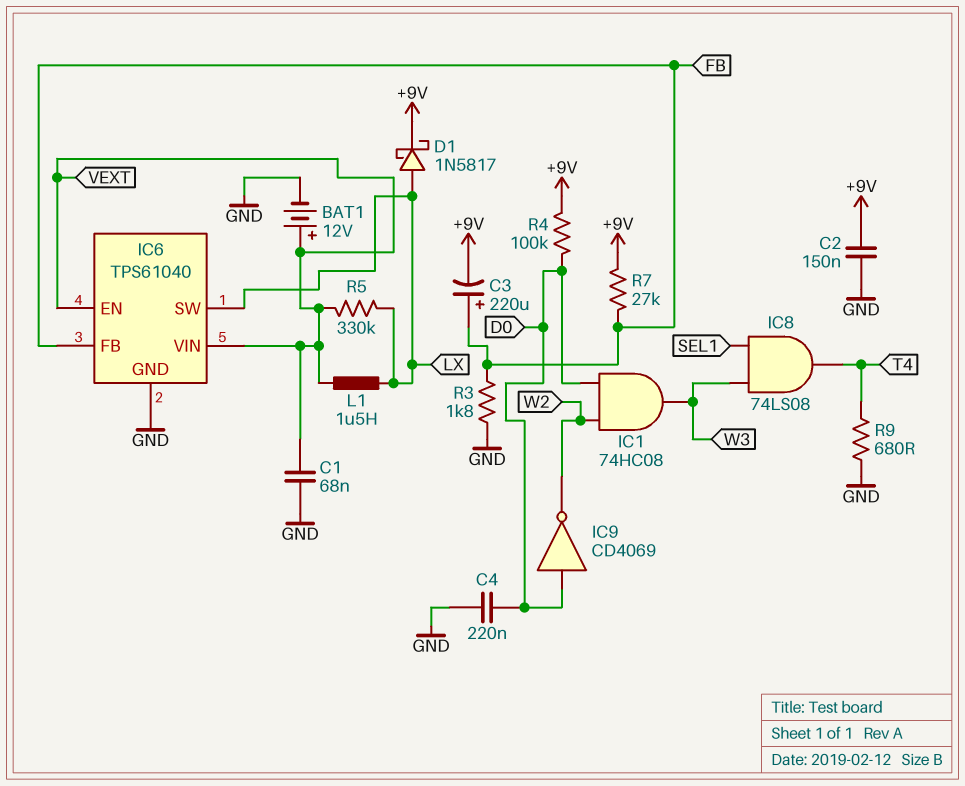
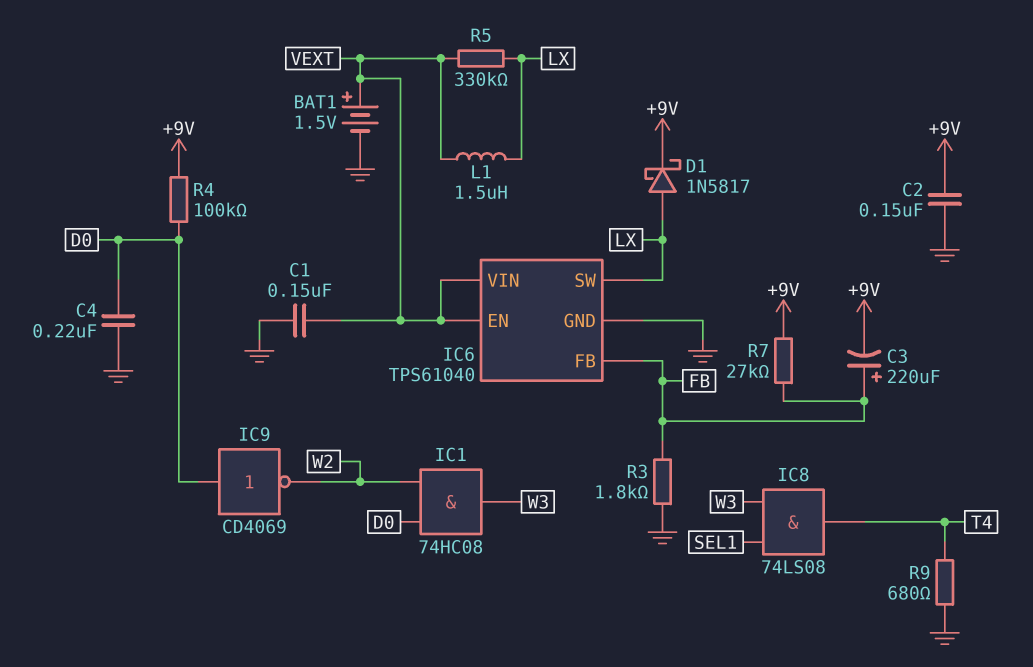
BAT1: 12V (plus VEXT, minus GND) -> 1.5V (plus VEXT, minus GND)
C1: 68nF (GND, VEXT) -> 150nF (GND, VEXT)

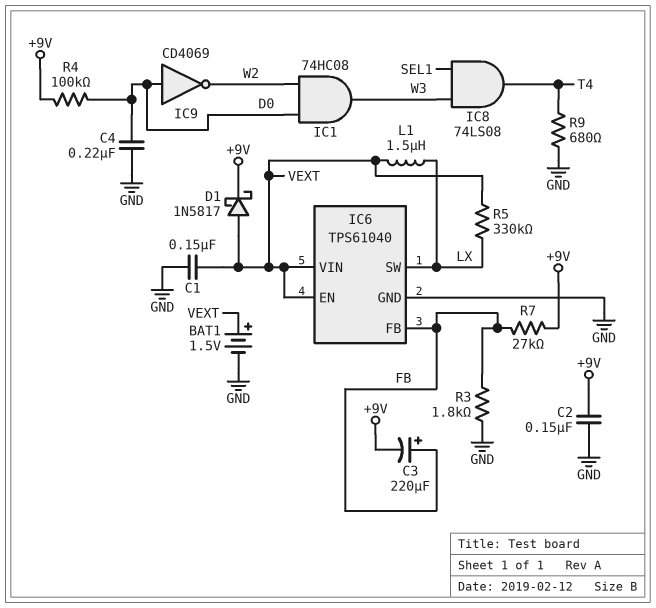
D1: schottky 1N5817 (A LX, K +9V) -> schottky 1N5817 (A VEXT, K +9V)

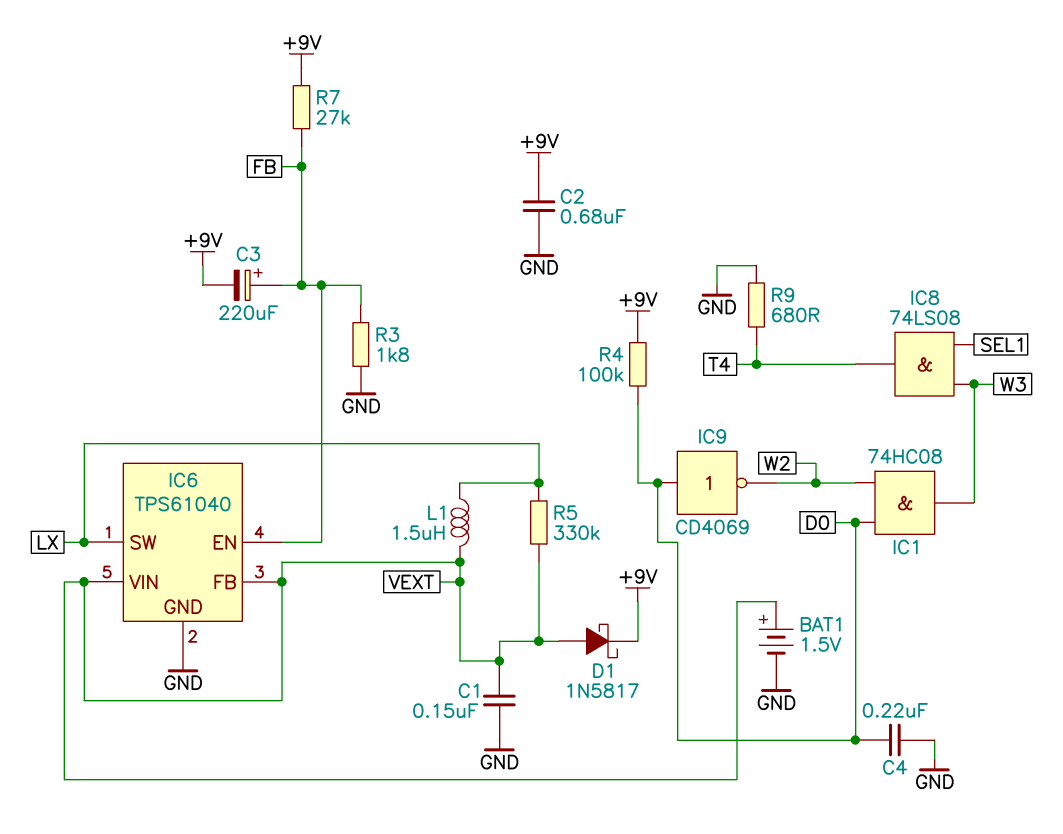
C2: 150nF (+9V, GND) -> 680nF (+9V, GND)
IC6 pin EN: VEXT -> FB
IC6 pin FB: FB -> VEXT

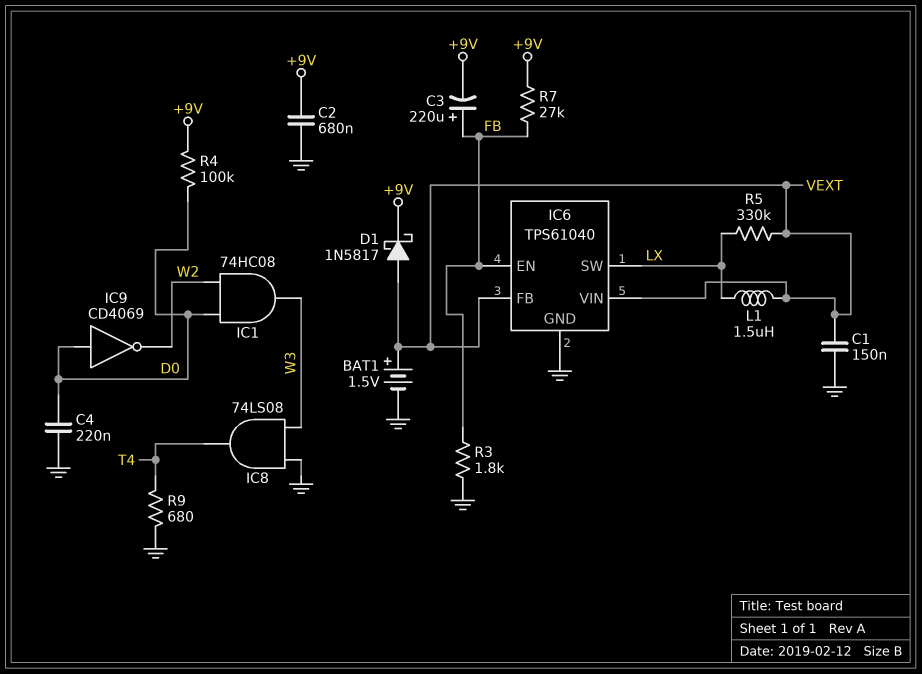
IC8: AND 74LS08 (in SEL1, in W3, out T4) -> AND 74LS08 (in GND, in W3, out T4)

